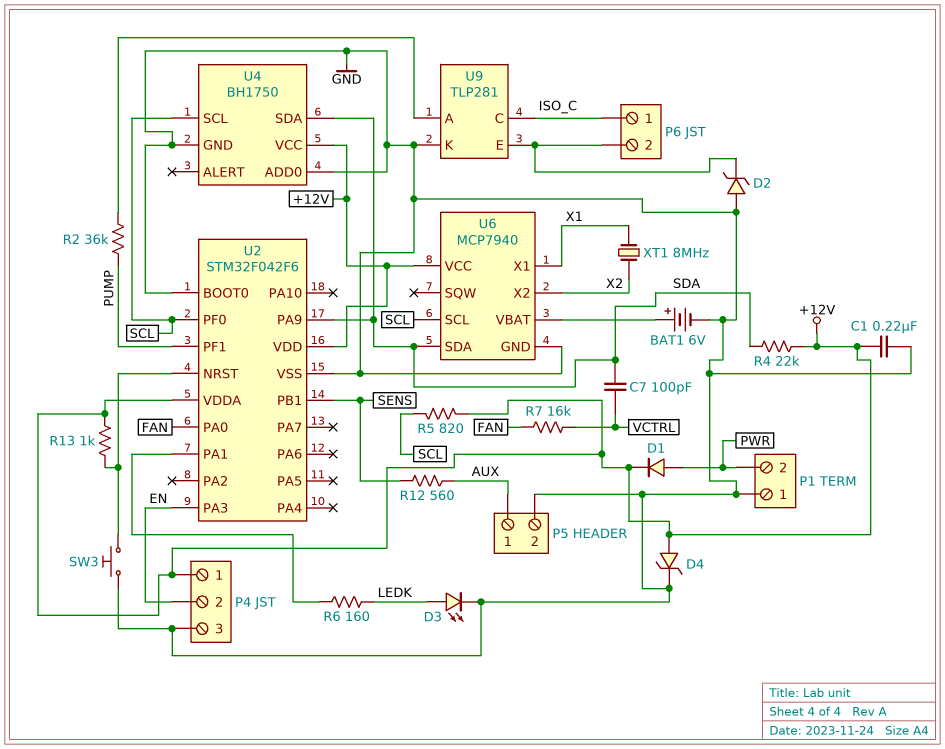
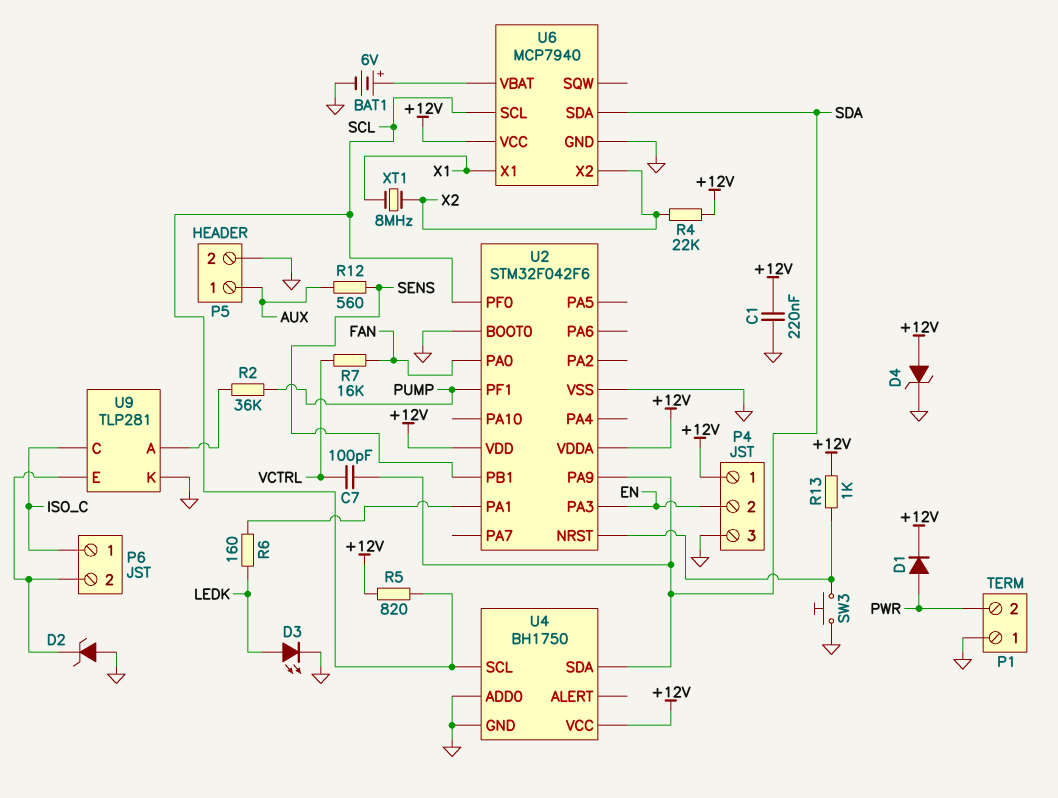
R4: 22k (+12V, SDA) -> 22k (+12V, X2)

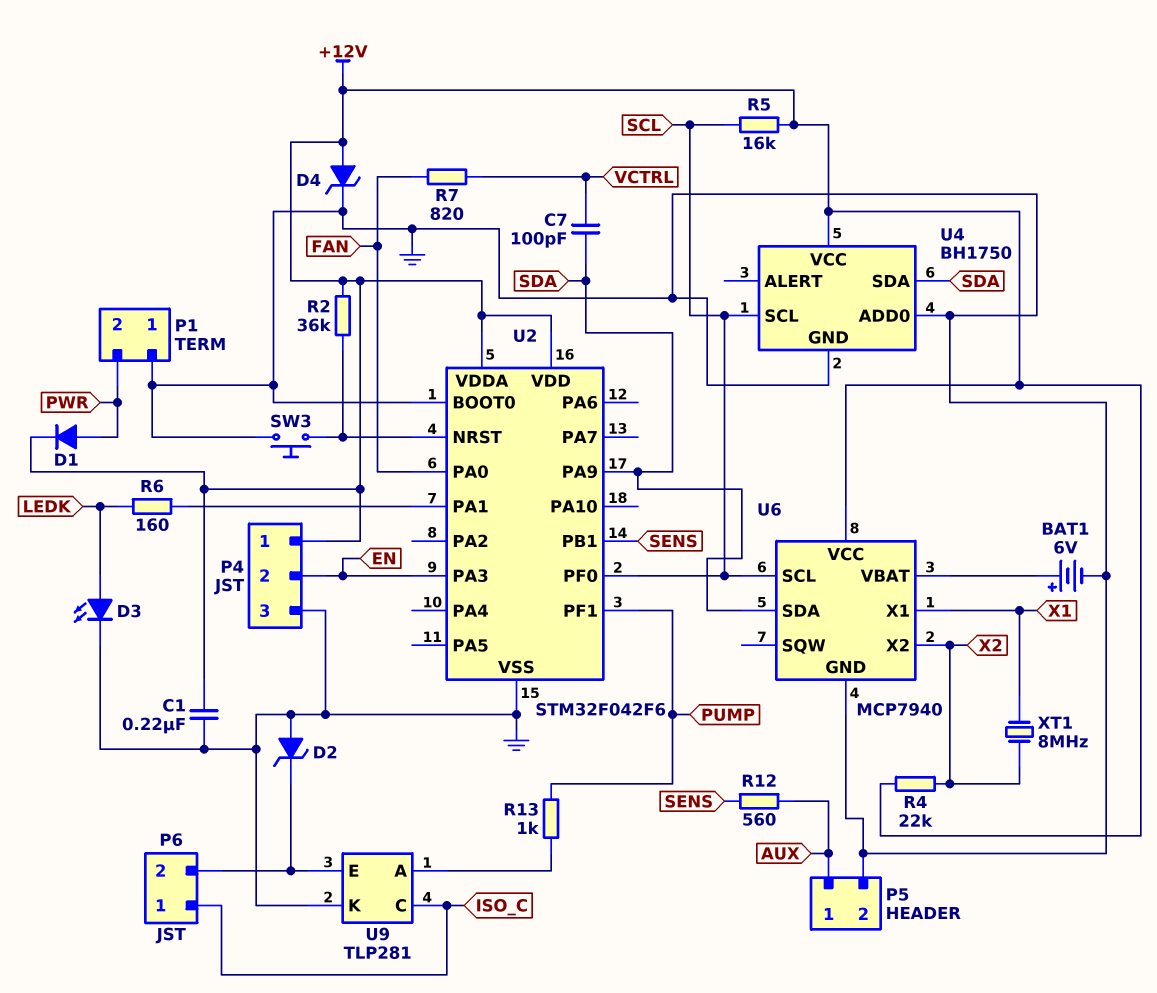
R2: 36k (PUMP, U9/A) -> 36k (+12V, U2/NRST)
R5: 820 (+12V, SCL) -> 16k (+12V, SCL)
R7: 16k (FAN, VCTRL) -> 820 (FAN, VCTRL)
R13: 1k (+12V, U2/NRST) -> 1k (PUMP, U9/A)

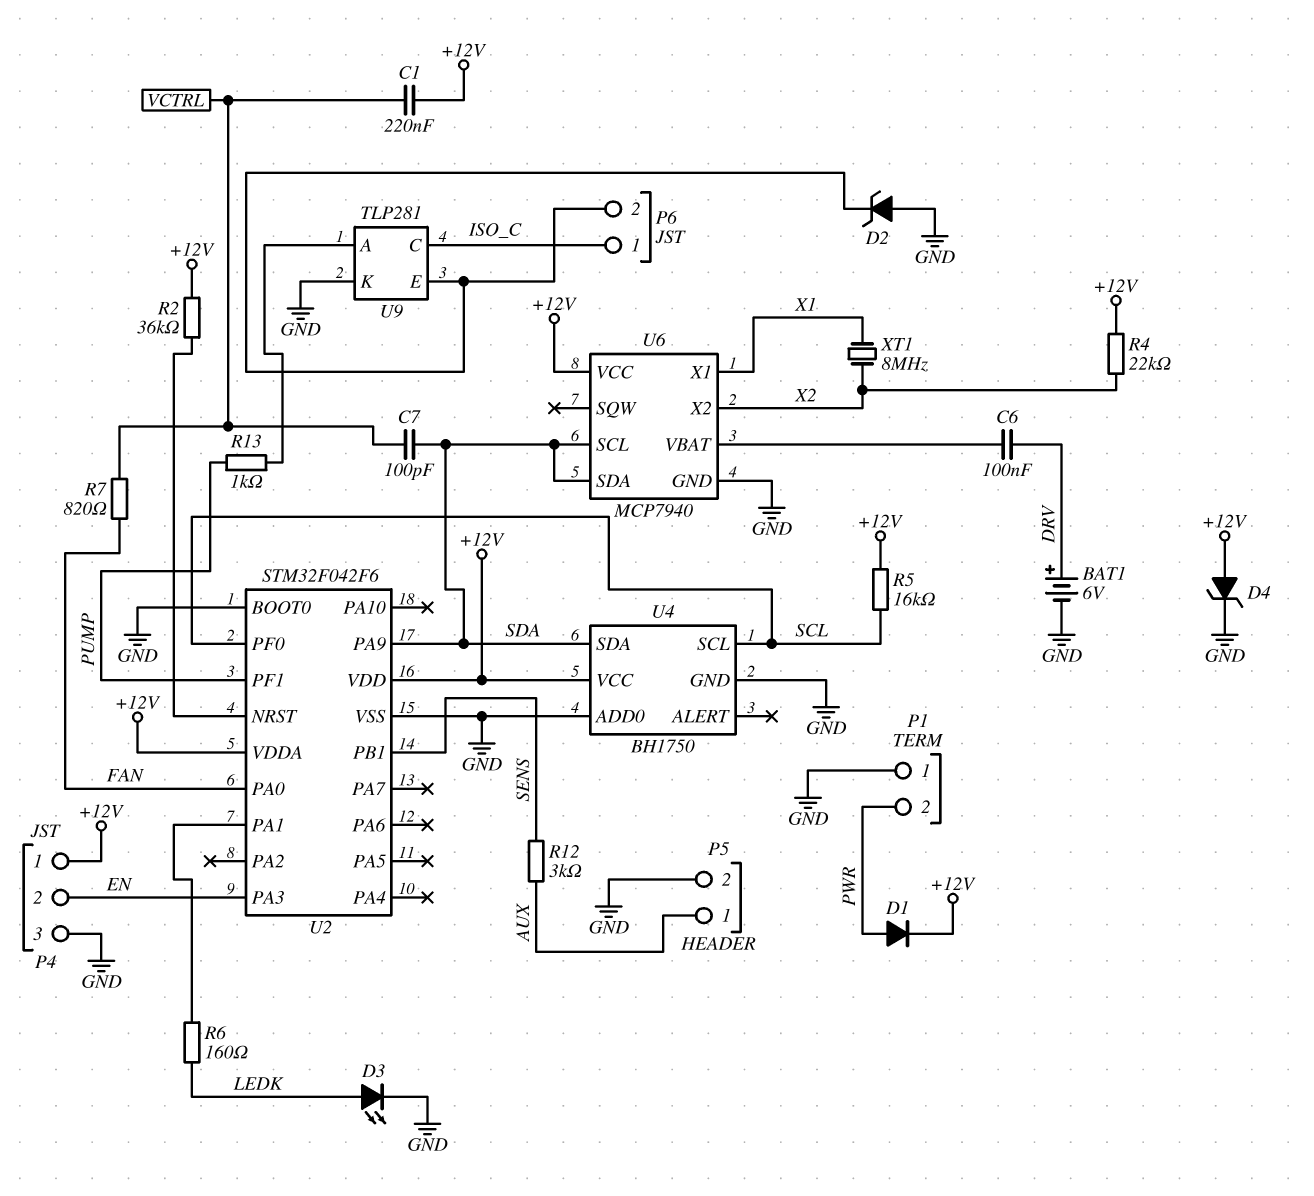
BAT1: 6V (plus U6/VBAT, minus GND) -> 6V (plus DRV, minus GND)
C1: 220nF (+12V, GND) -> 220nF (+12V, VCTRL)
C6: none -> 100nF (DRV, U6/VBAT)
R12: 560 (AUX, SENS) -> 3k (AUX, SENS)
SW3: button (GND, U2/NRST) -> none
U6 pin SCL: SCL -> SDA

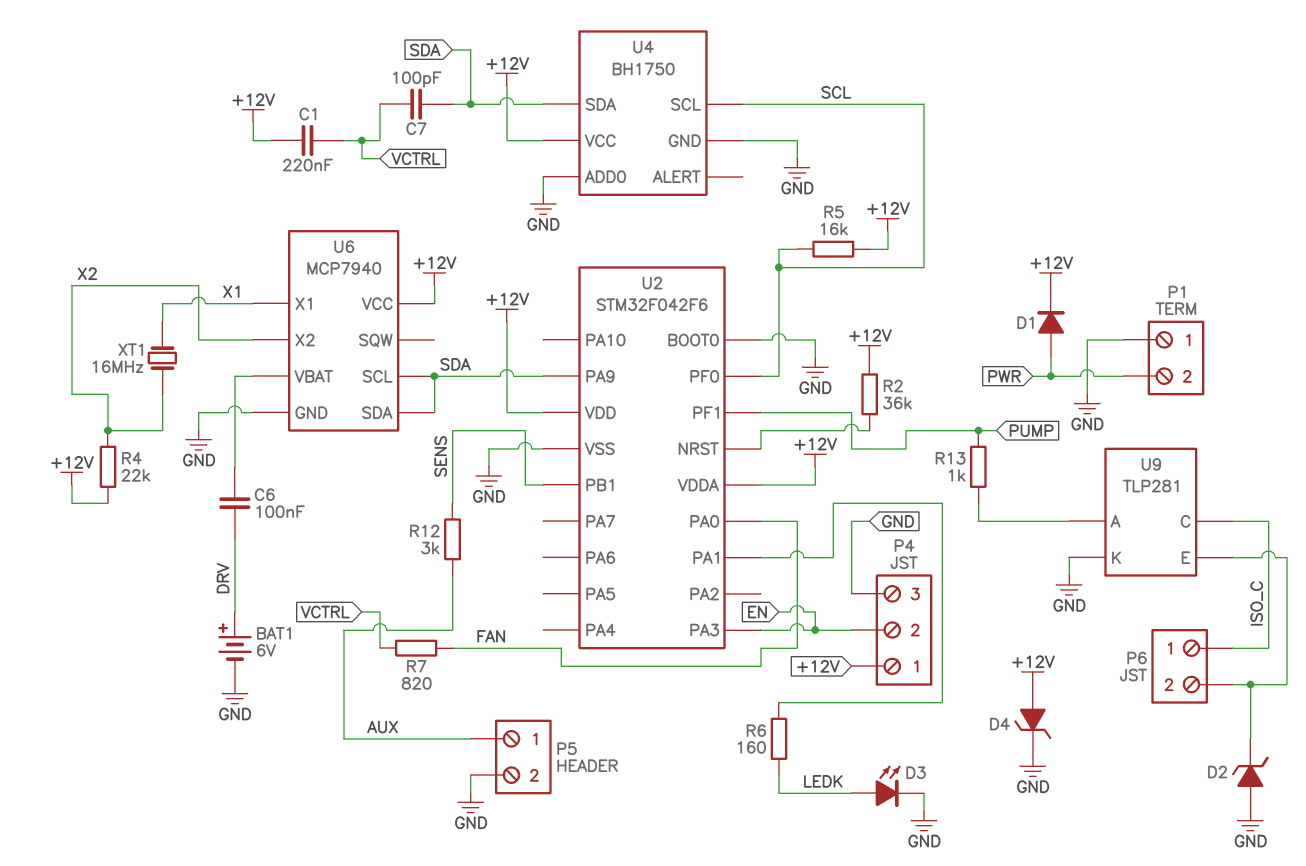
XT1: 8MHz (X1, X2) -> 16MHz (X1, X2)

